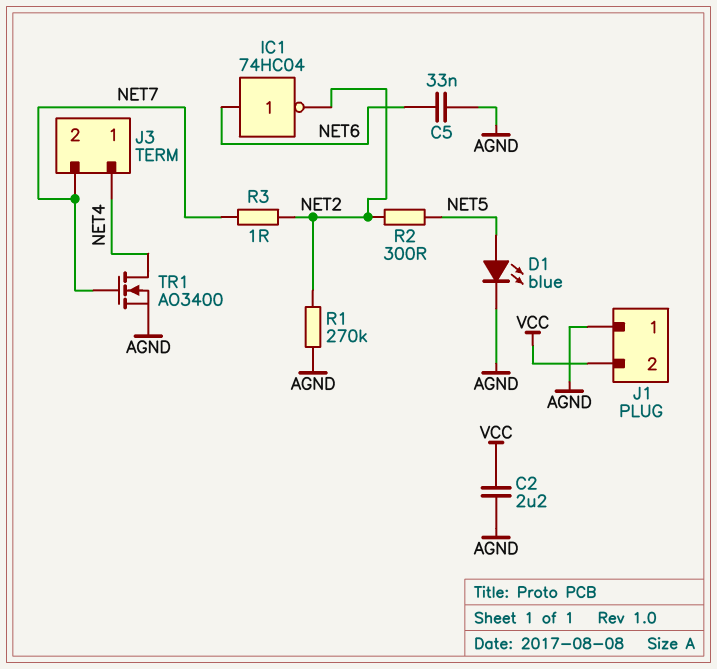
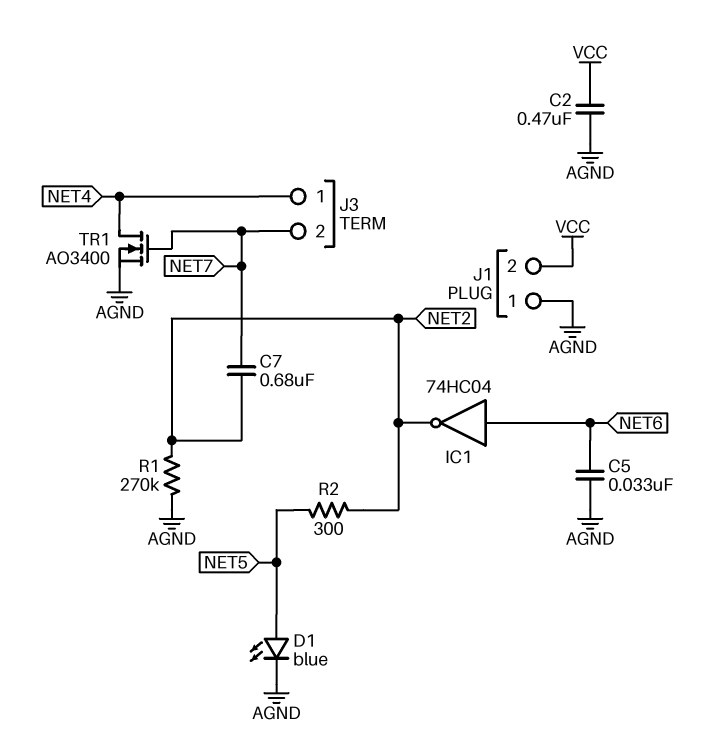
C2: 2.2uF (AGND, VCC) -> 470nF (AGND, VCC)
C7: none -> 680nF (NET2, NET7)
R3: 1 (NET2, NET7) -> none

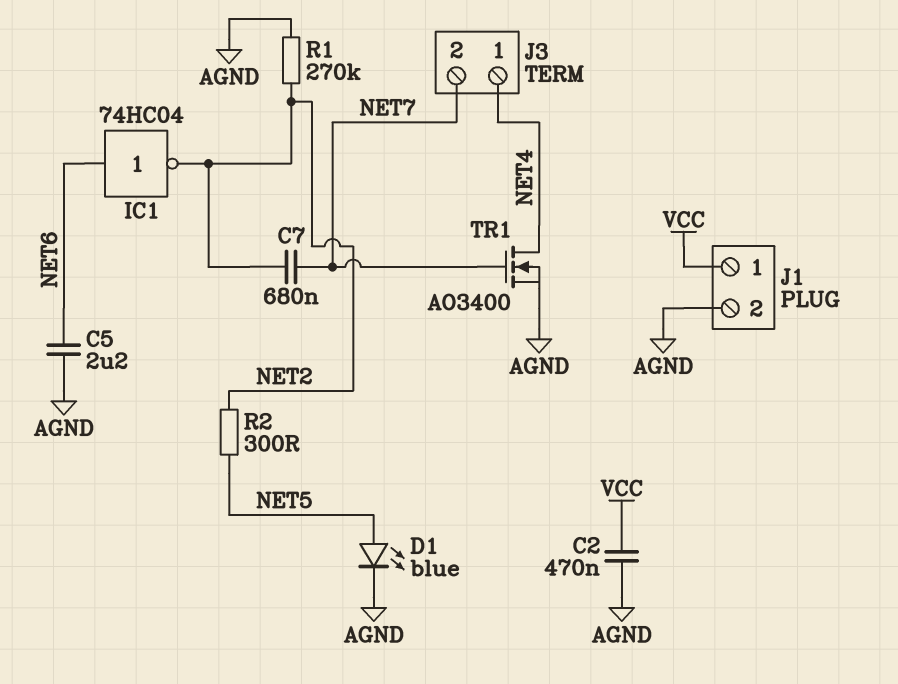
C5: 33nF (AGND, NET6) -> 2.2uF (AGND, NET6)
J1 pin 1: AGND -> VCC
J1 pin 2: VCC -> AGND

